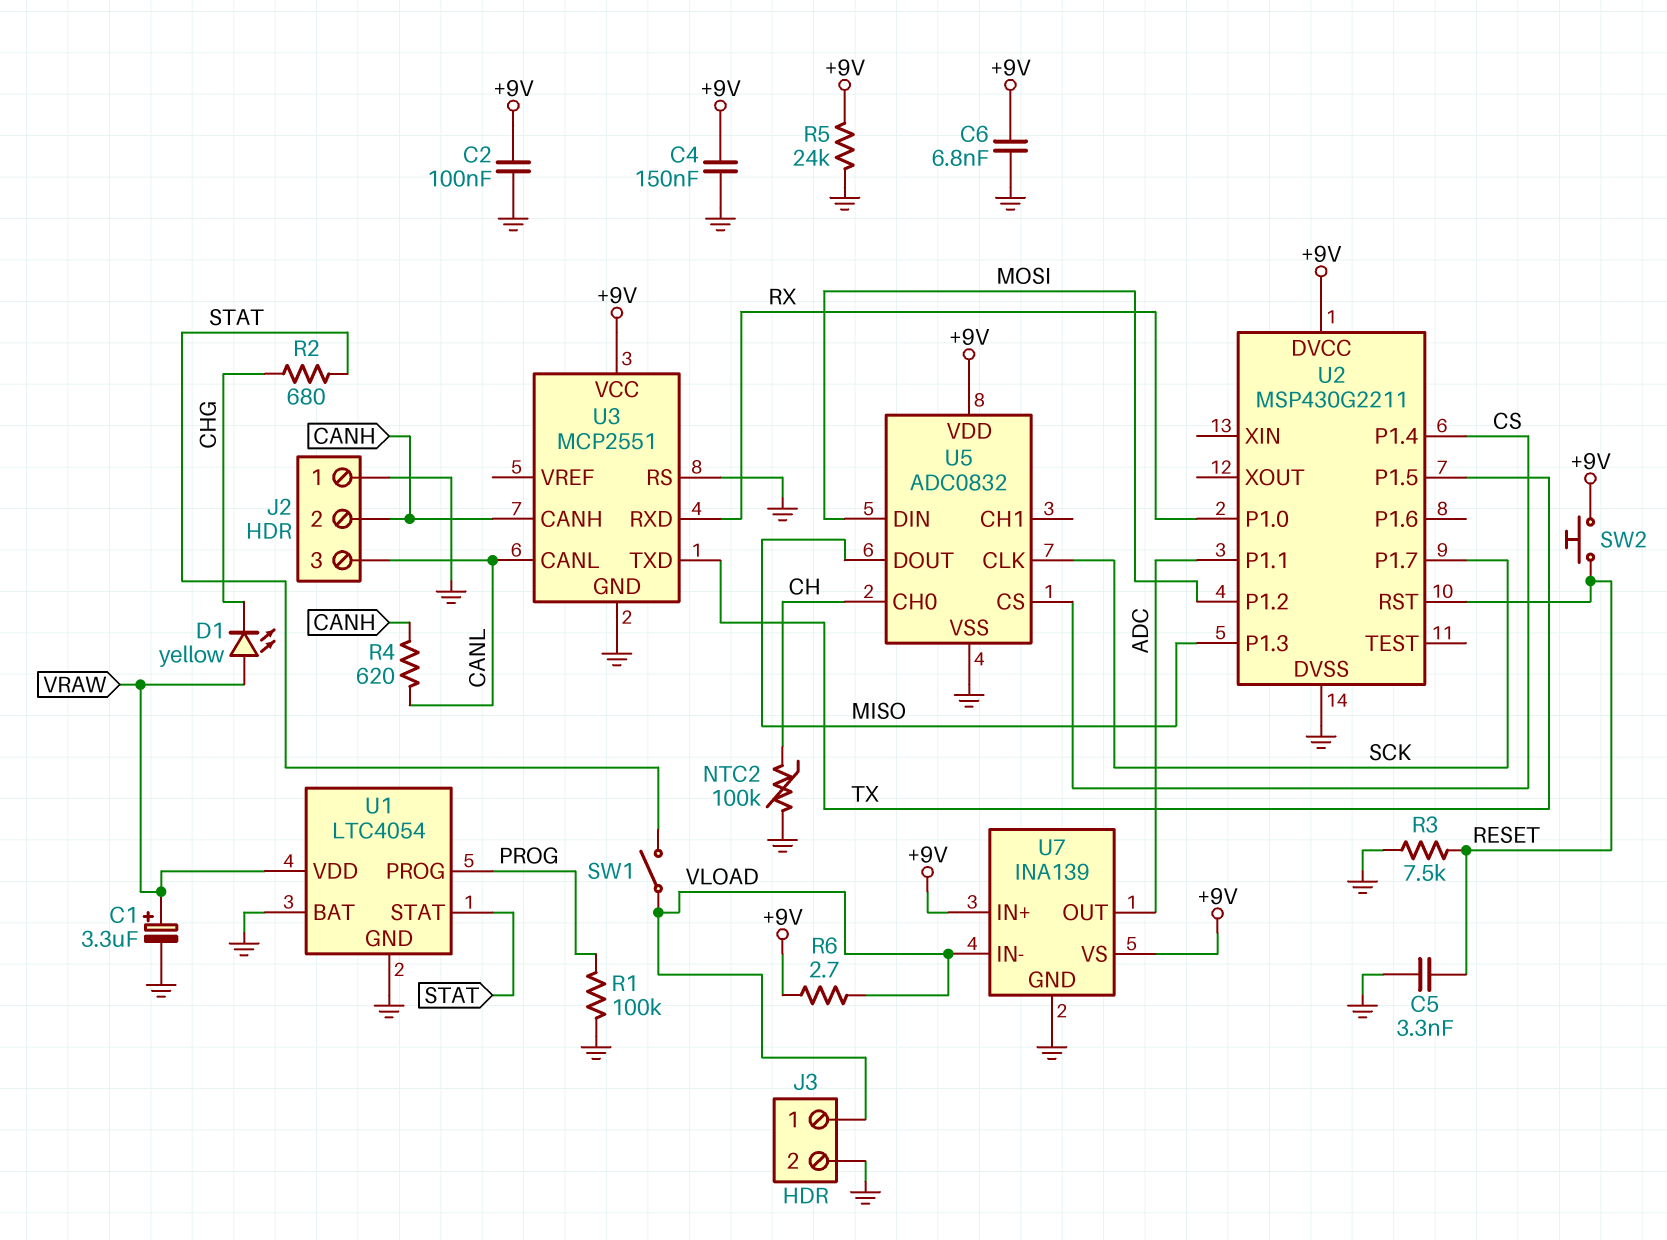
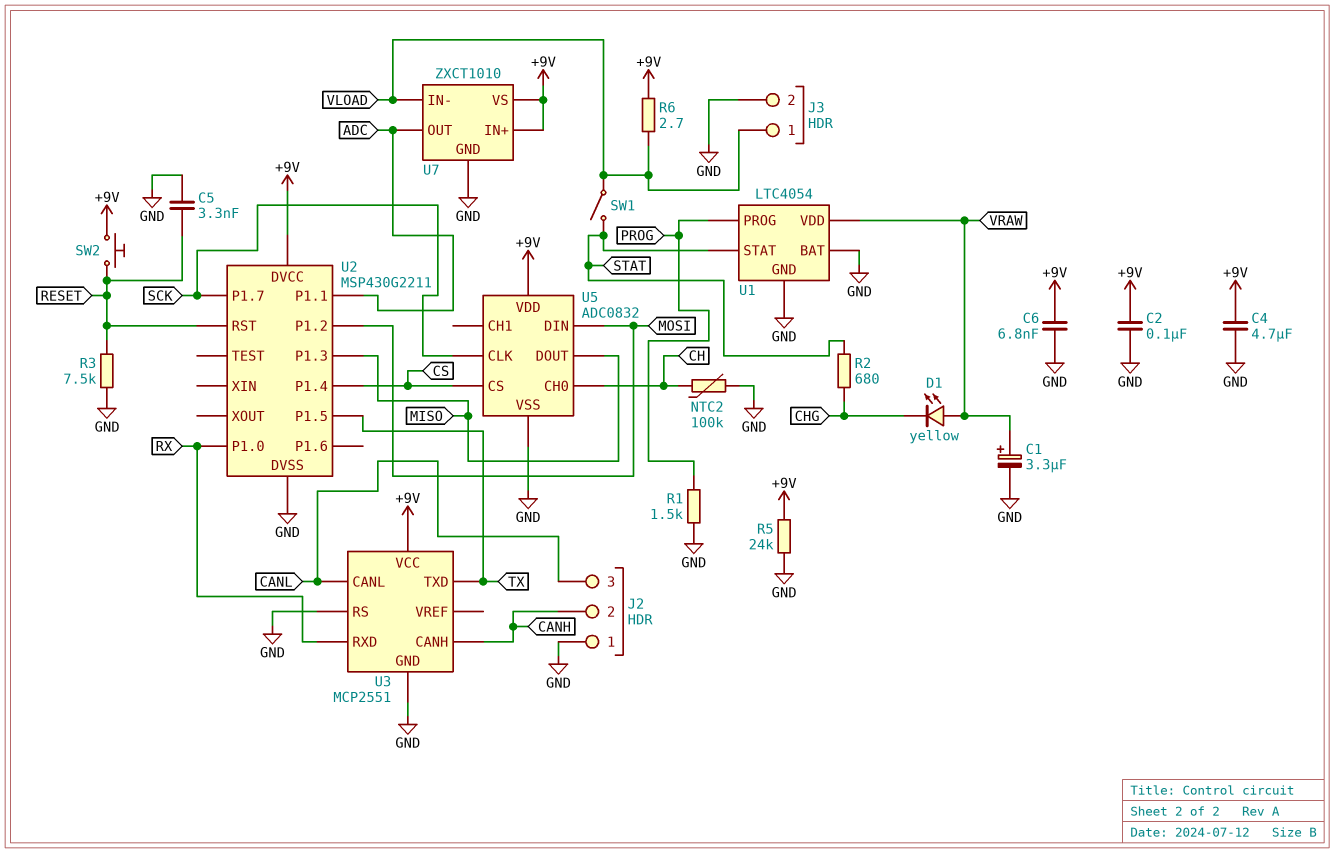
C4: 150nF (+9V, GND) -> 4.7uF (+9V, GND)
R1: 100k (GND, PROG) -> 1.5k (GND, PROG)
R4: 620 (CANH, CANL) -> none
U7: INA139 -> ZXCT1010

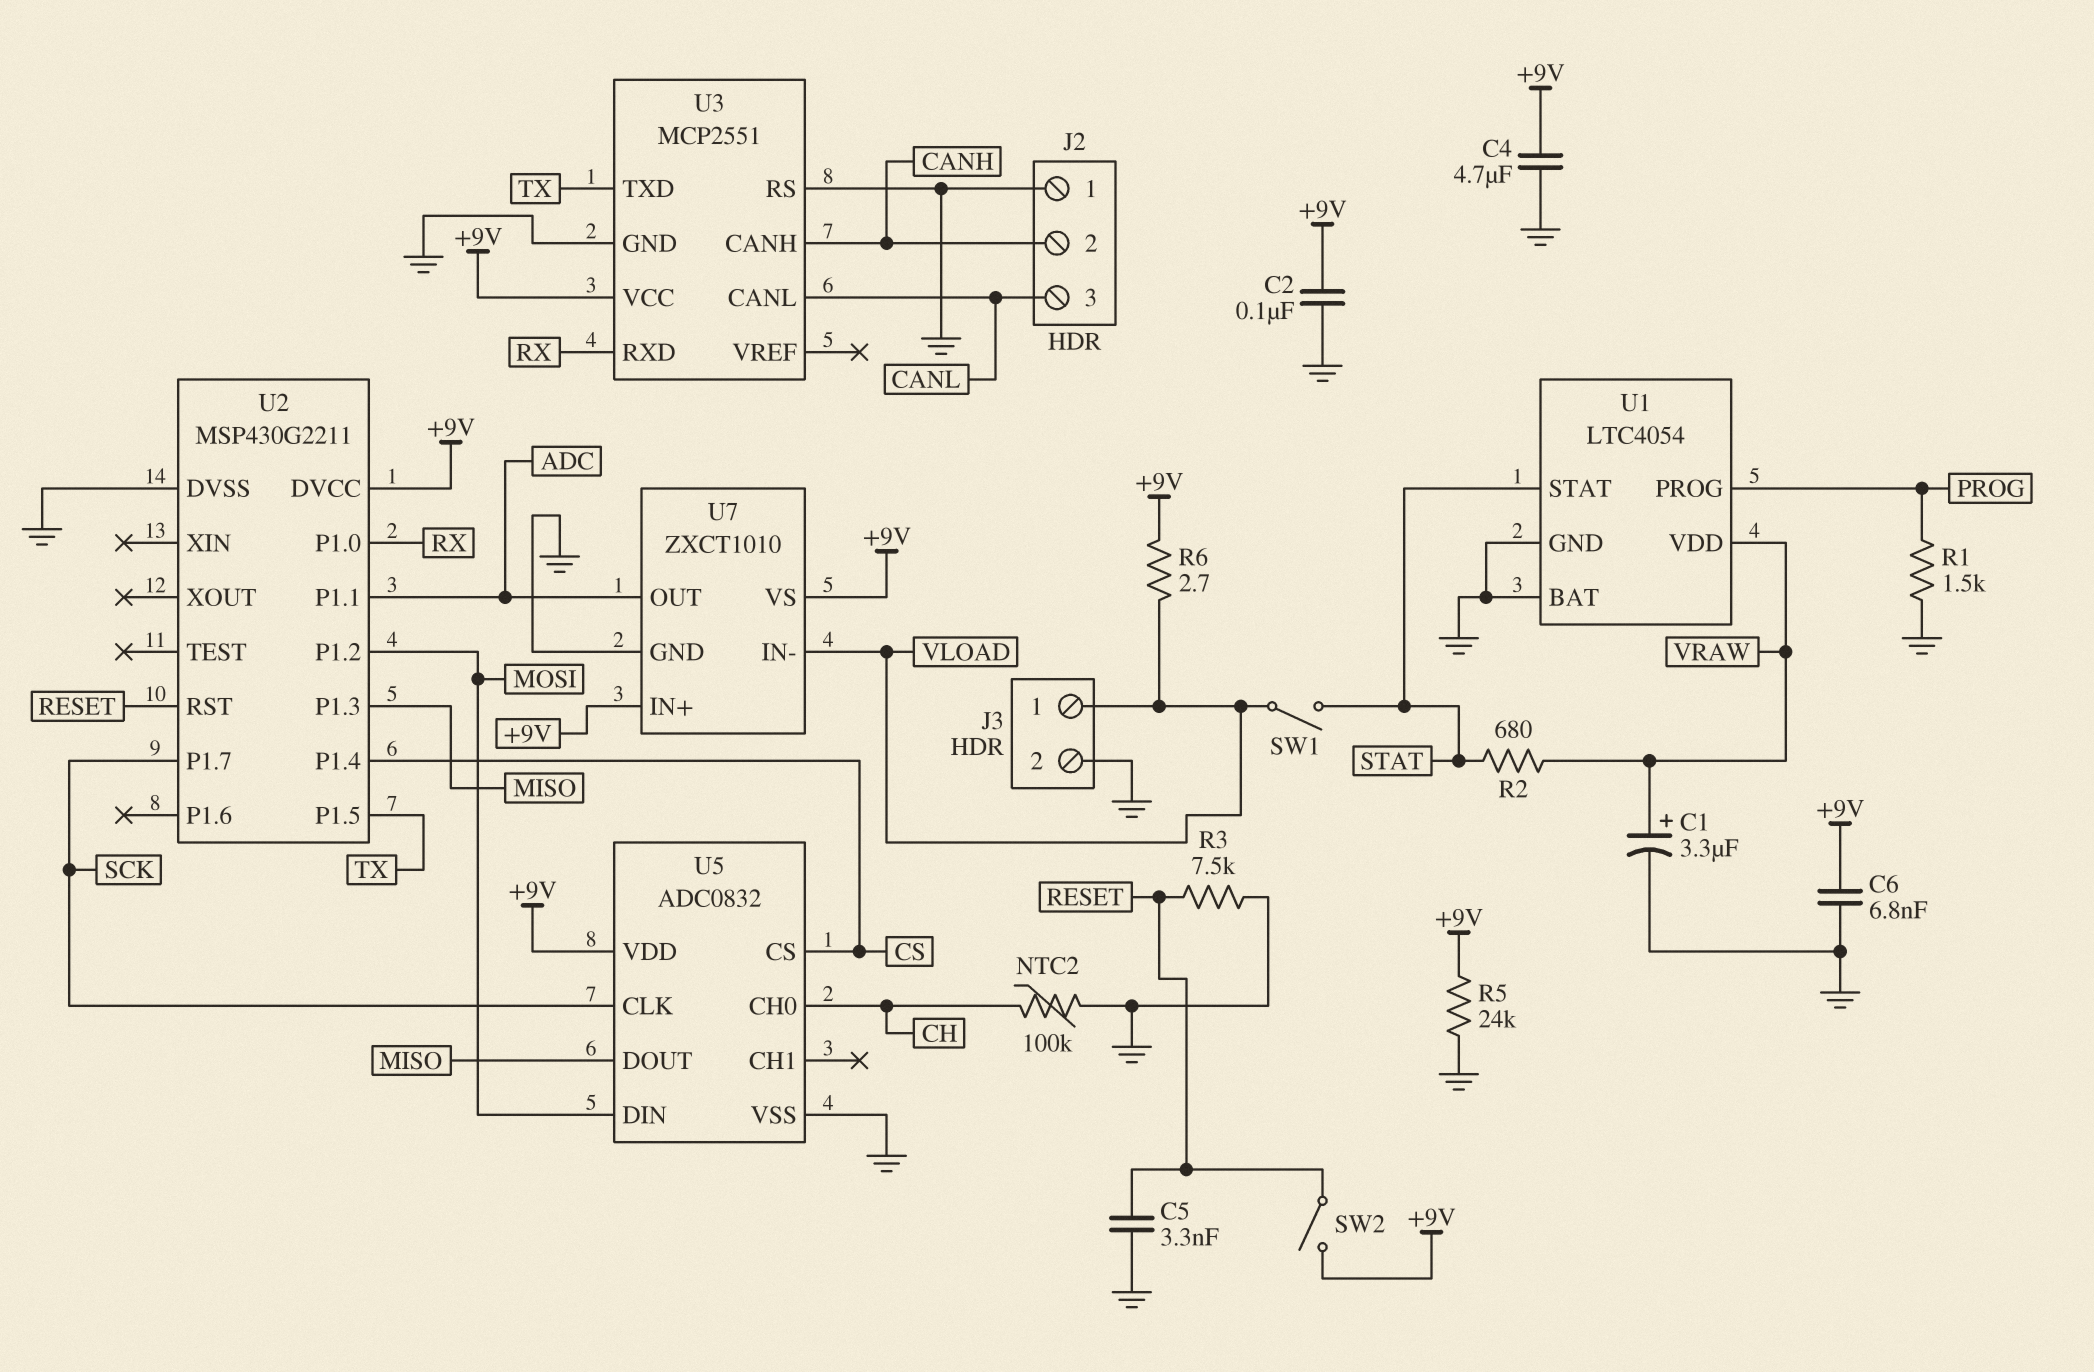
D1: LED yellow (A VRAW, K CHG) -> none
R2: 680 (CHG, STAT) -> 680 (STAT, VRAW)
SW2: button (+9V, RESET) -> switch (+9V, RESET)

